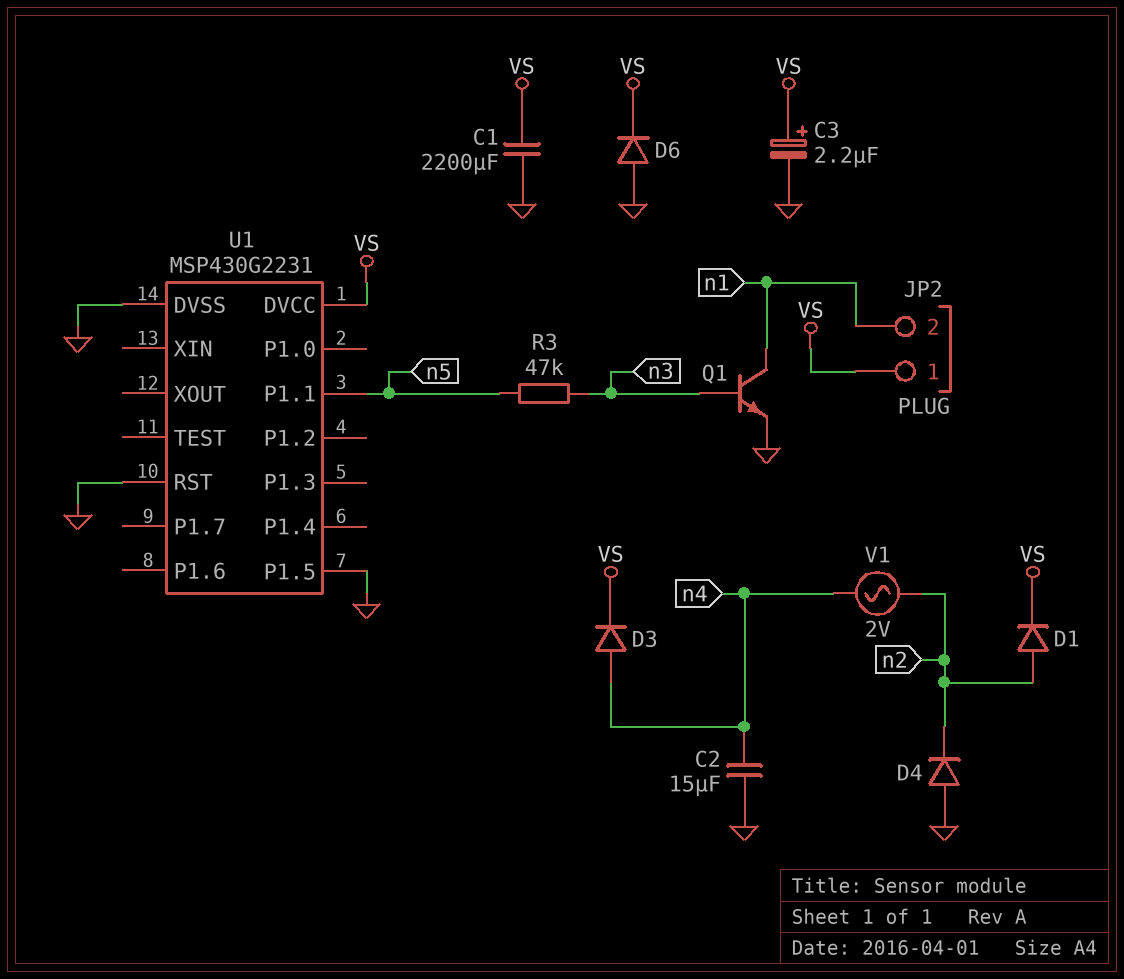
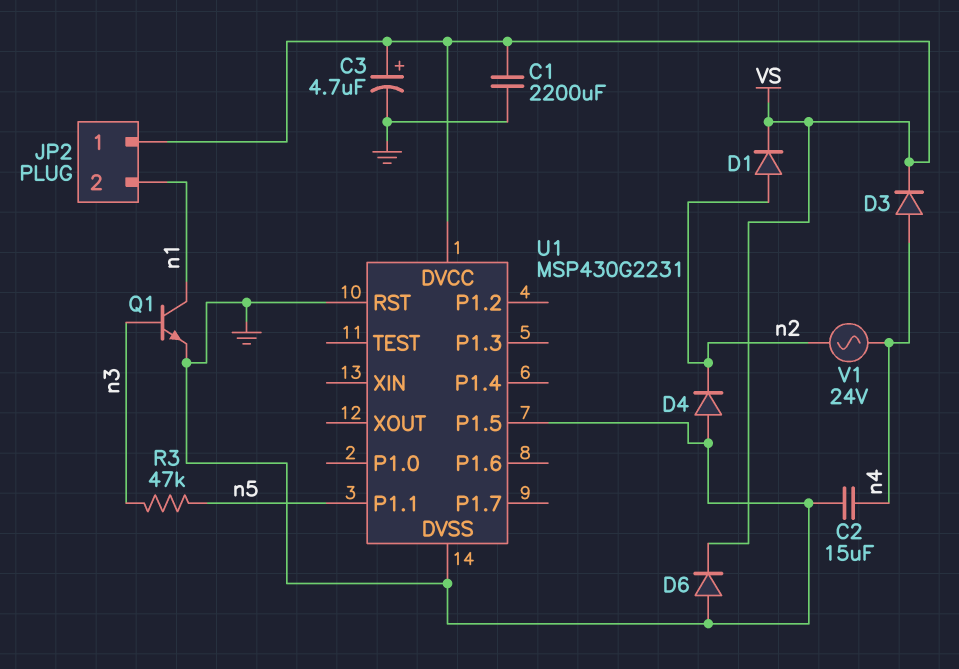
C3: 2.2uF (plus VS, minus GND) -> 4.7uF (plus VS, minus GND)
V1: AC 2V (n2, n4) -> AC 24V (n2, n4)

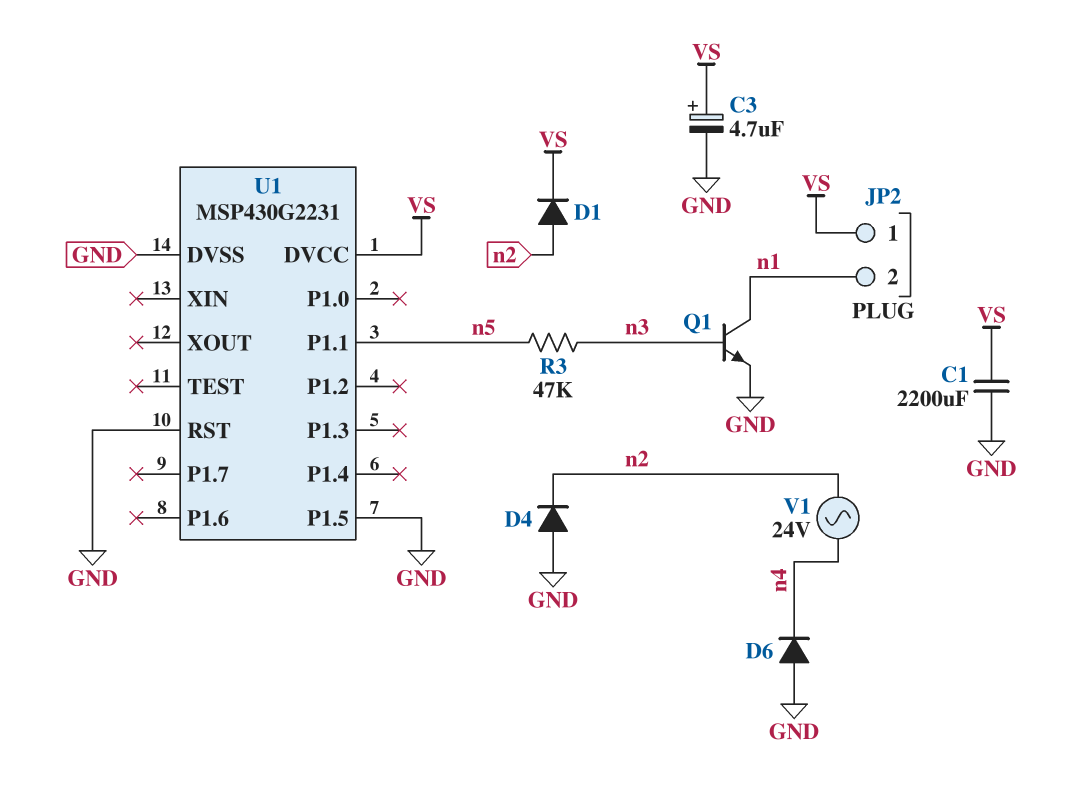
C2: 15uF (GND, n4) -> none
D3: diode (A n4, K VS) -> none
D6: diode (A GND, K VS) -> diode (A GND, K n4)

